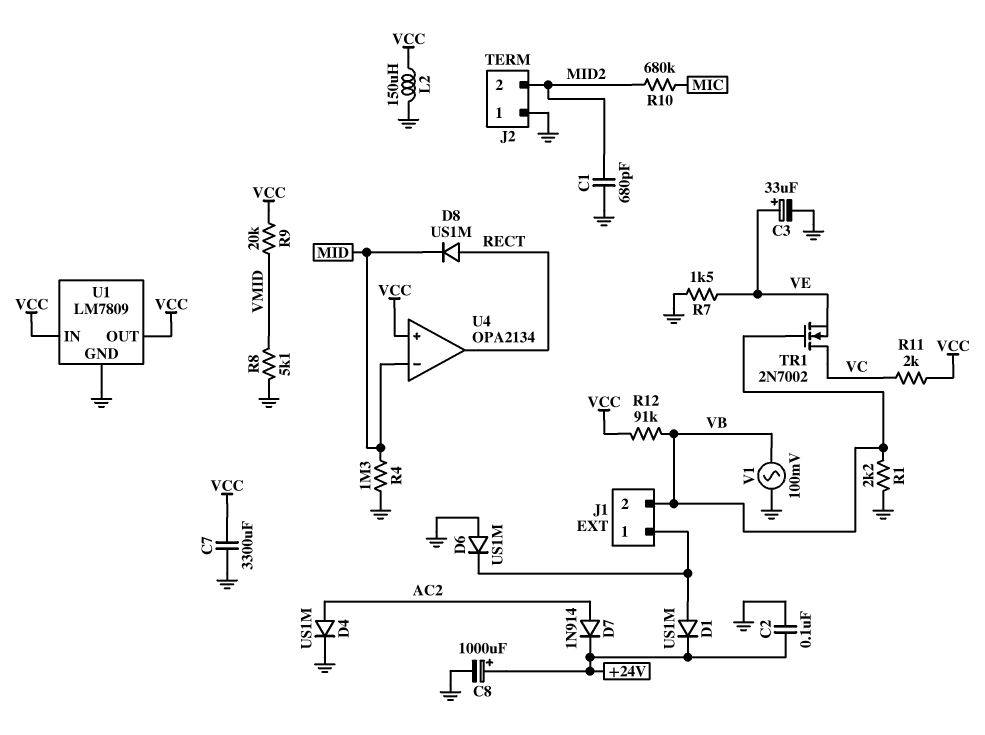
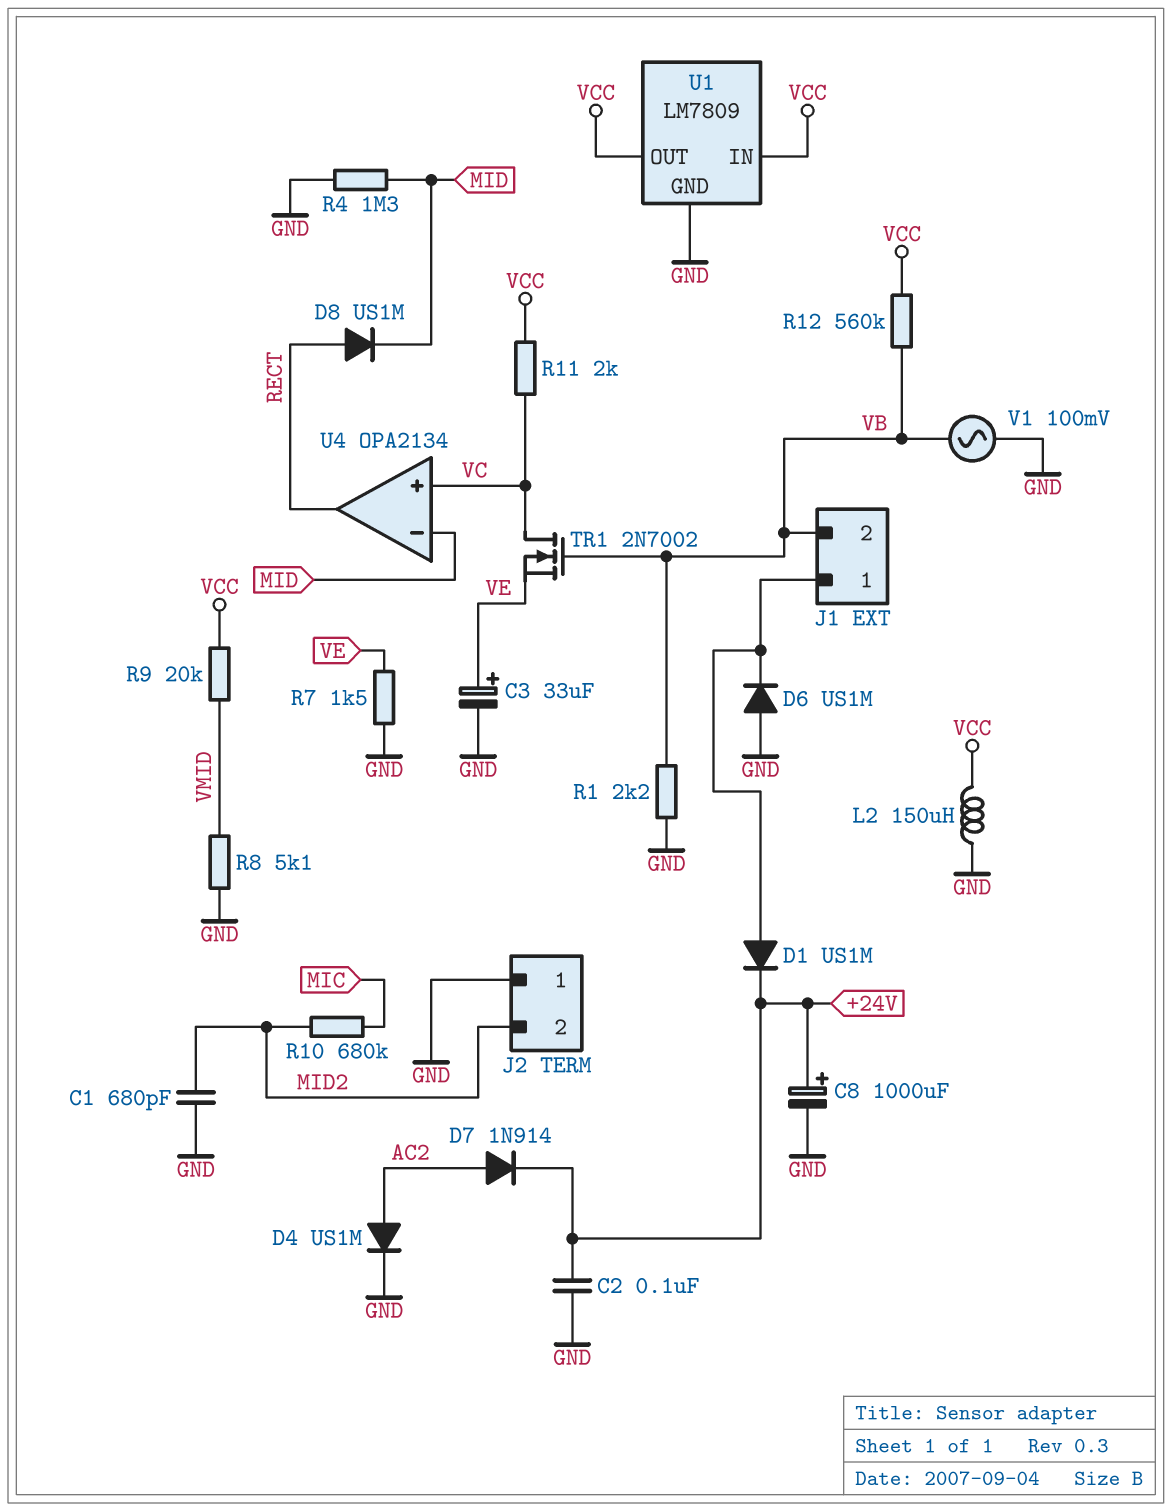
C7: 3300uF (GND, VCC) -> none
R12: 91k (VB, VCC) -> 560k (VB, VCC)
U4 pin in+: VCC -> VC

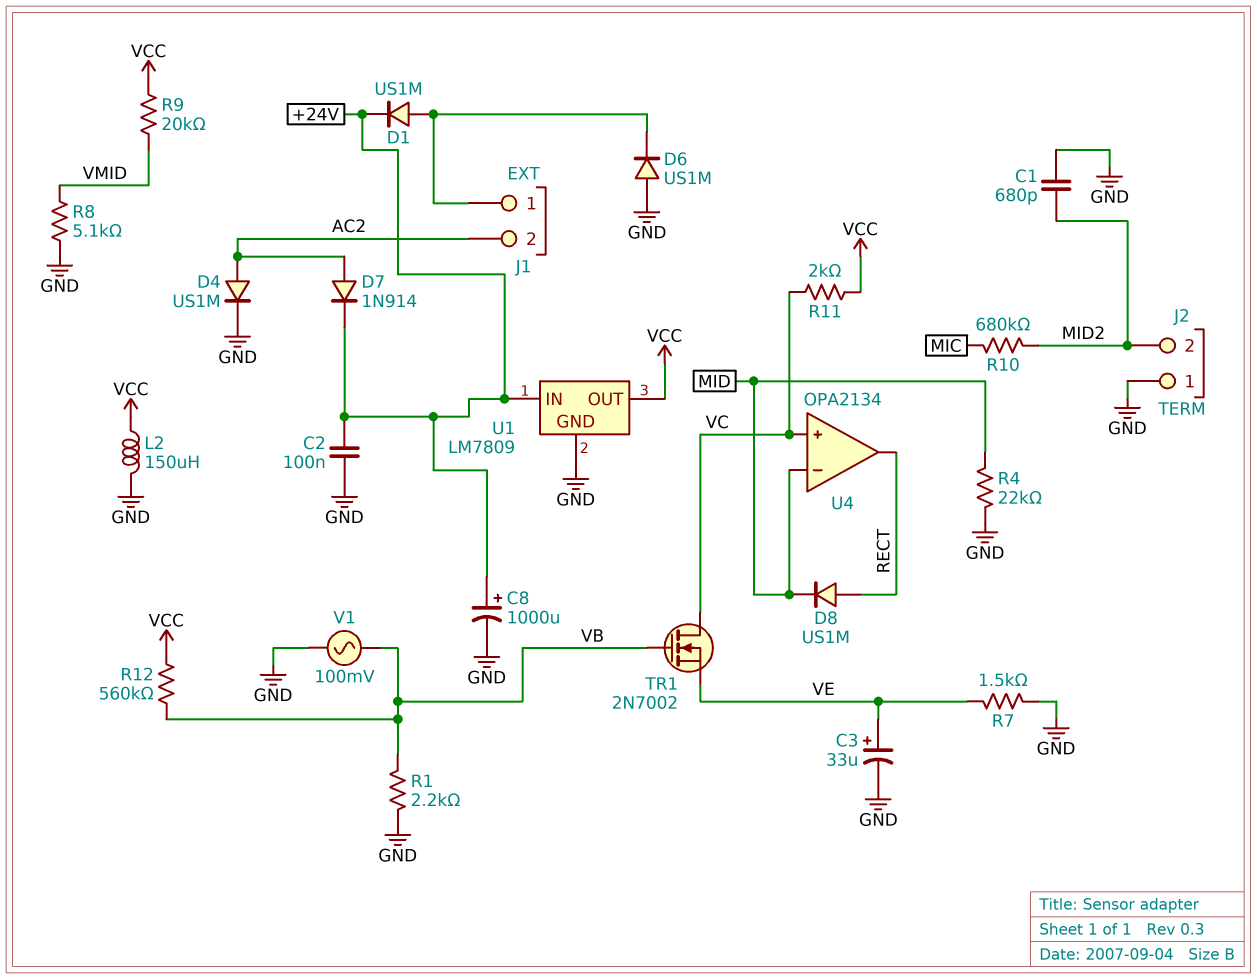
J1 pin 2: VB -> AC2
R4: 1.3M (GND, MID) -> 22k (GND, MID)
U1 pin IN: VCC -> +24V

